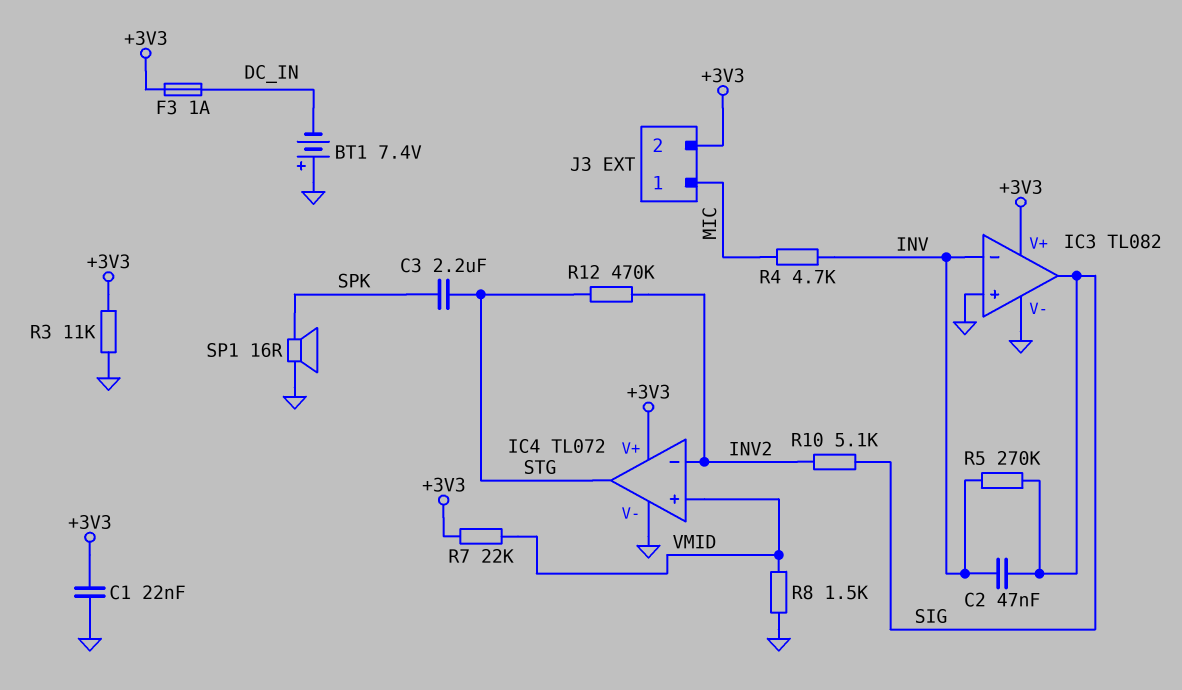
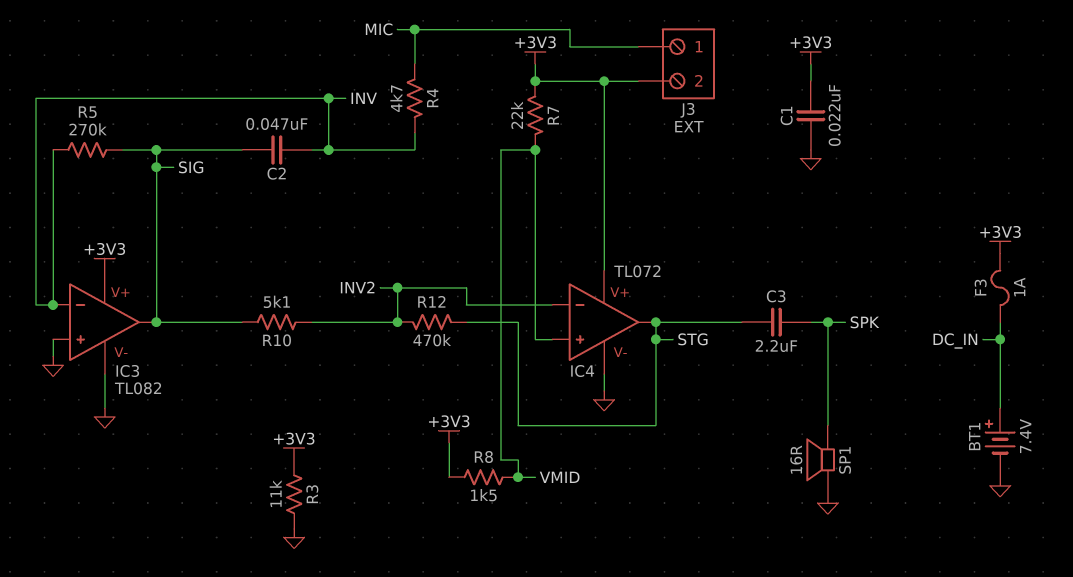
BT1: 7.4V (plus GND, minus DC_IN) -> 7.4V (plus DC_IN, minus GND)
R8: 1.5k (GND, VMID) -> 1.5k (+3V3, VMID)

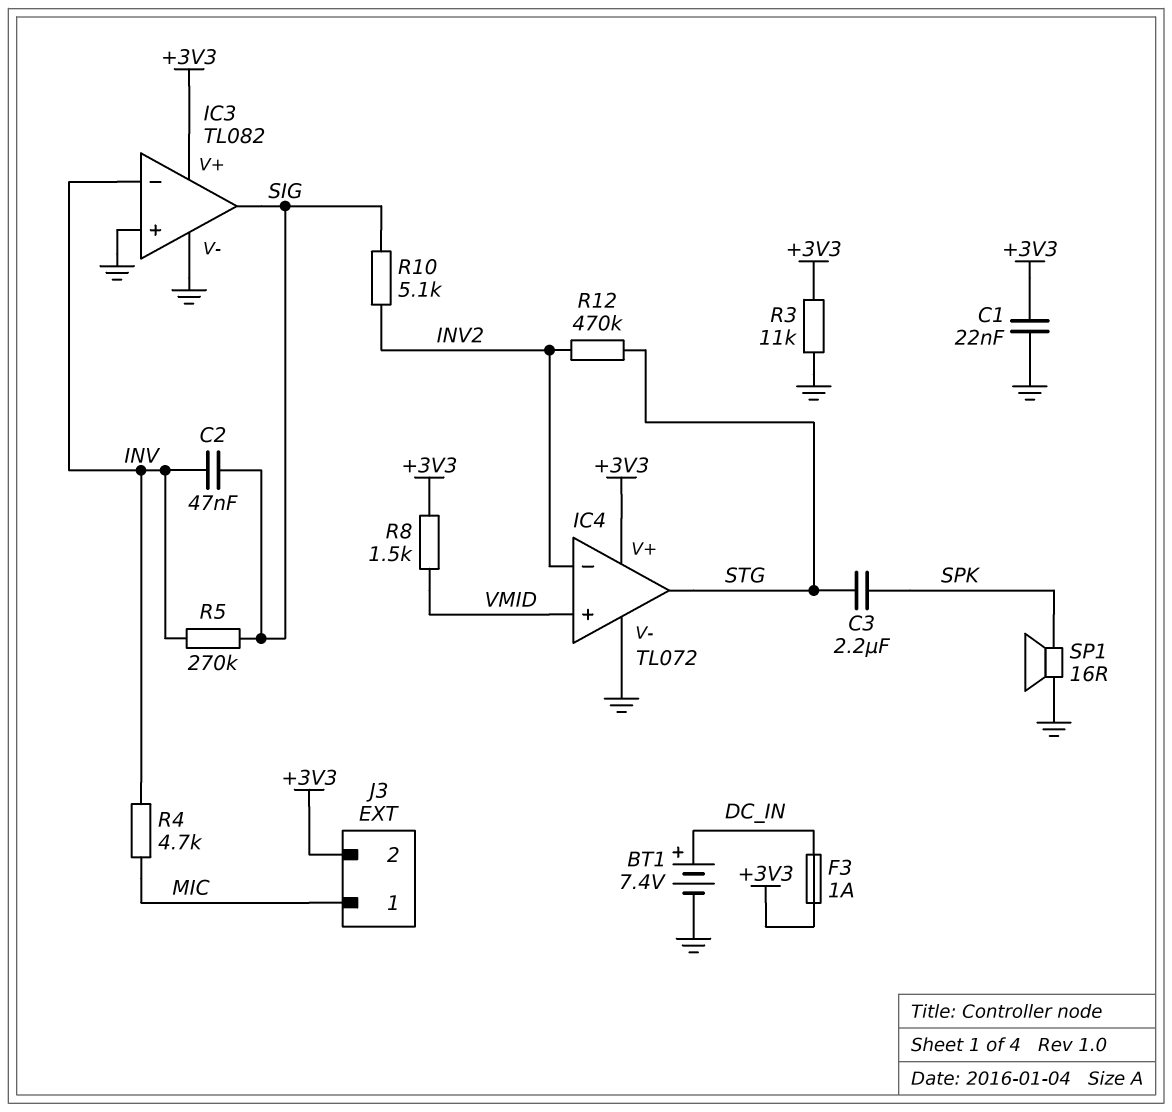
R7: 22k (+3V3, VMID) -> none

